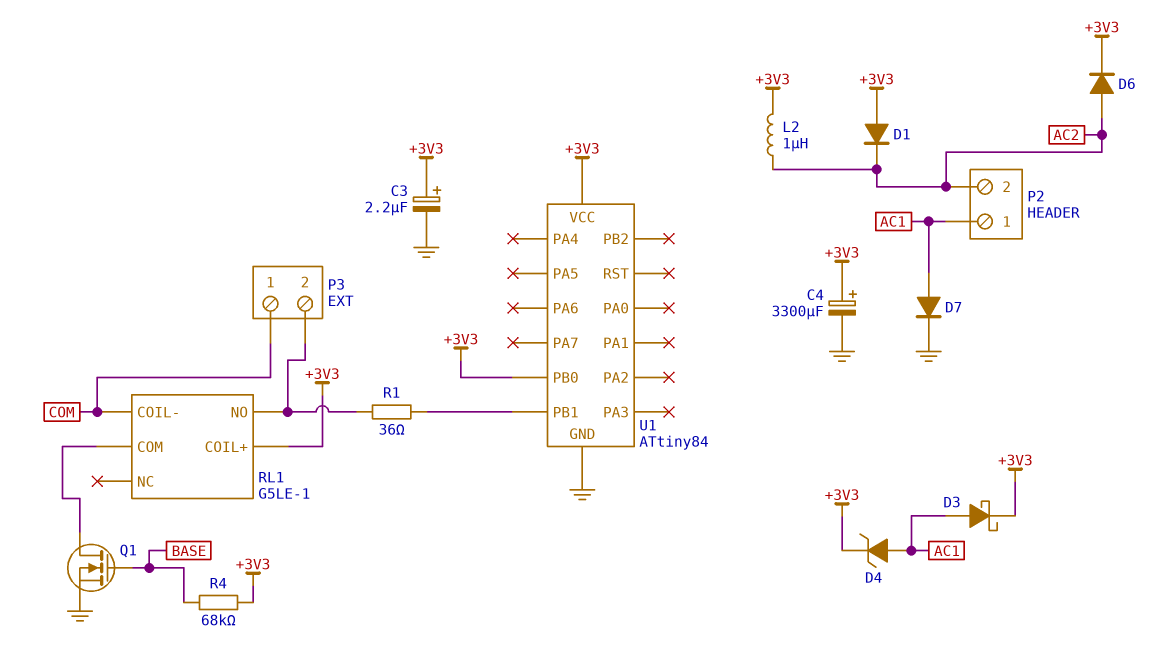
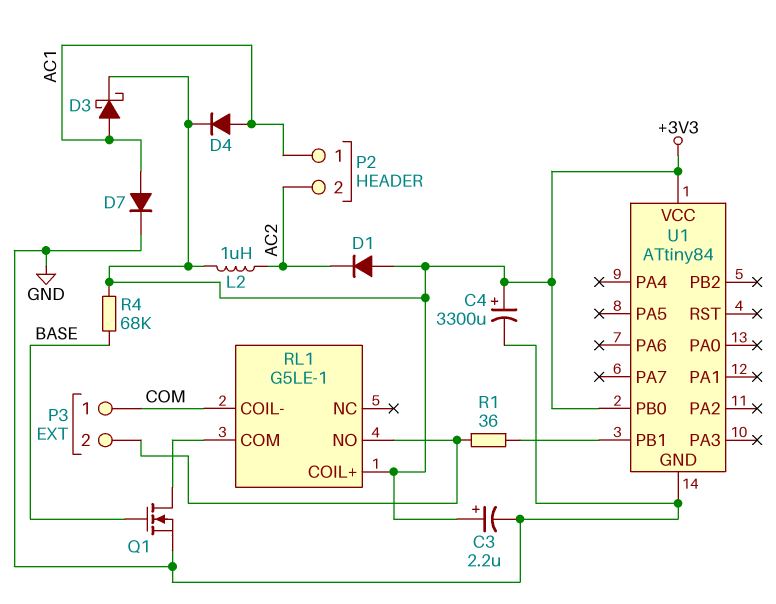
D4: zener (A AC1, K +3V3) -> diode (A AC1, K +3V3)
D6: diode (A AC2, K +3V3) -> none

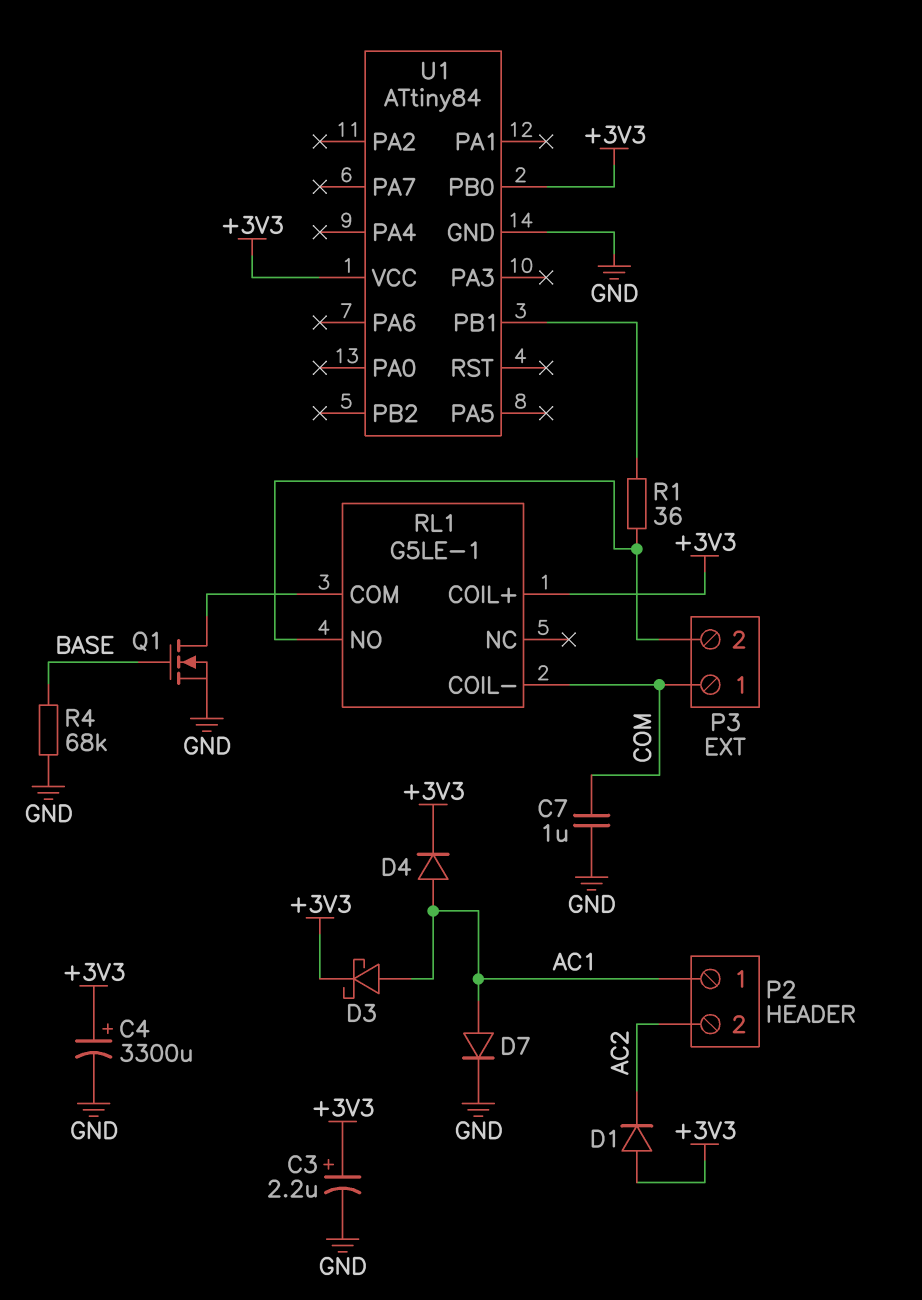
C7: none -> 1uF (COM, GND)
L2: 1uH (+3V3, AC2) -> none
R4: 68k (+3V3, BASE) -> 68k (BASE, GND)

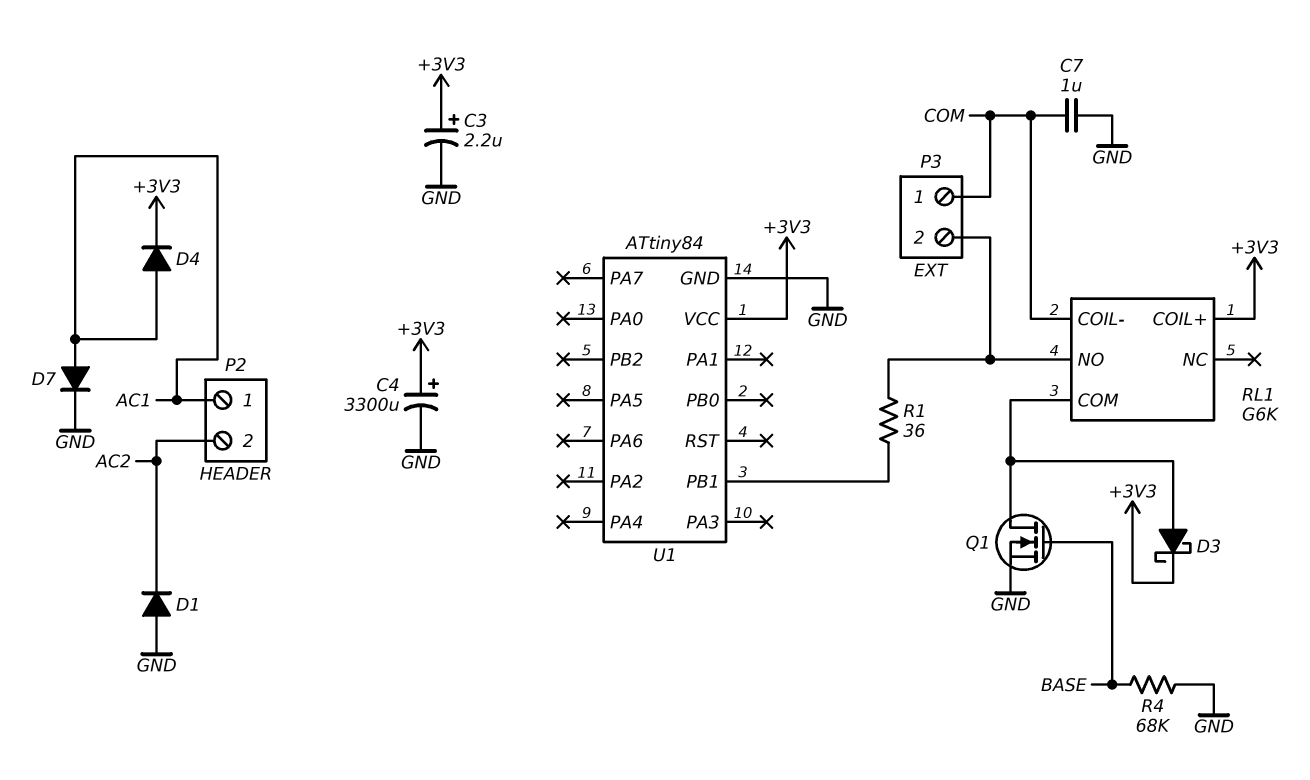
D1: diode (A +3V3, K AC2) -> diode (A GND, K AC2)
D3: schottky (A AC1, K +3V3) -> schottky (A RL1/COM, K +3V3)
RL1: G5LE-1 -> G6K
U1 pin PB0: +3V3 -> none

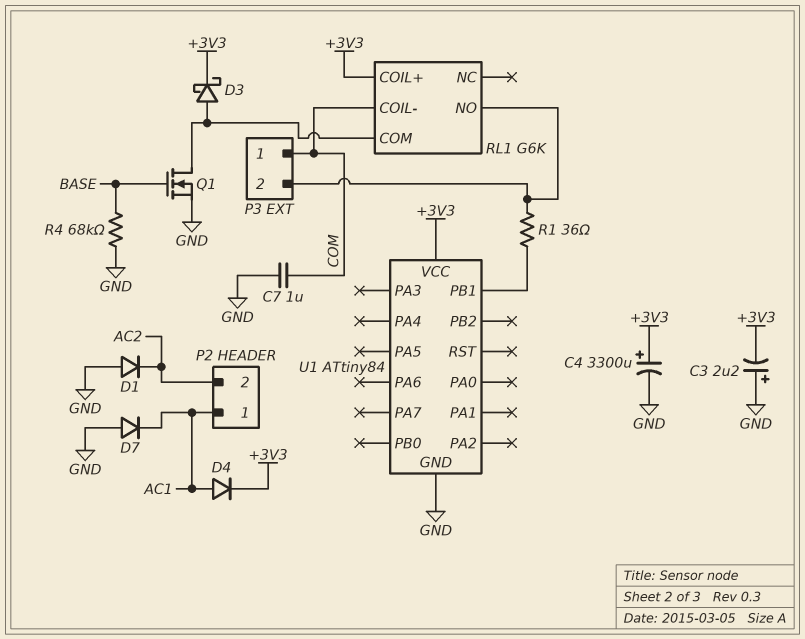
C3: 2.2uF (plus +3V3, minus GND) -> 2.2uF (plus GND, minus +3V3)
D7: diode (A AC1, K GND) -> diode (A GND, K AC1)

